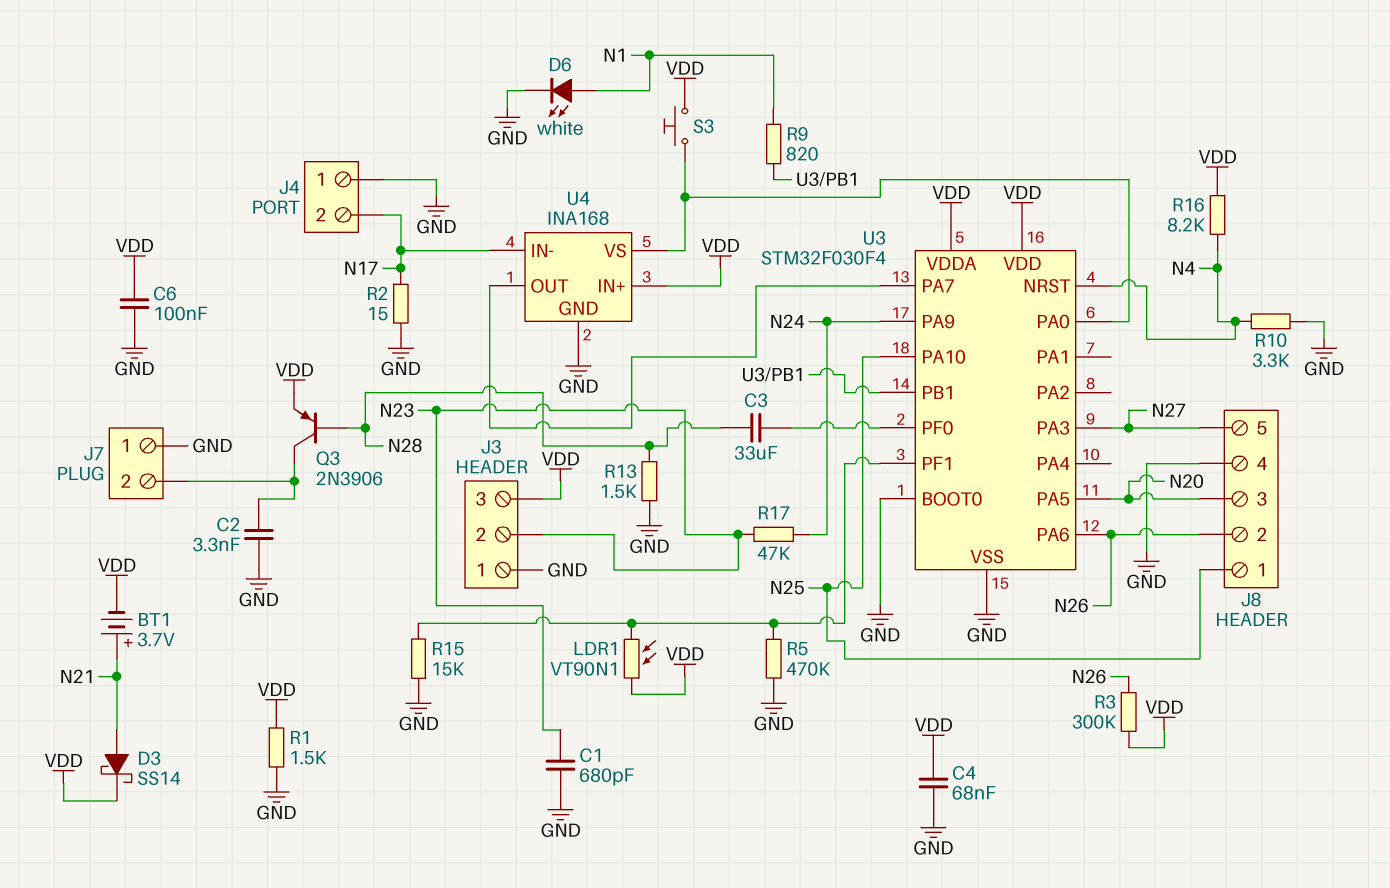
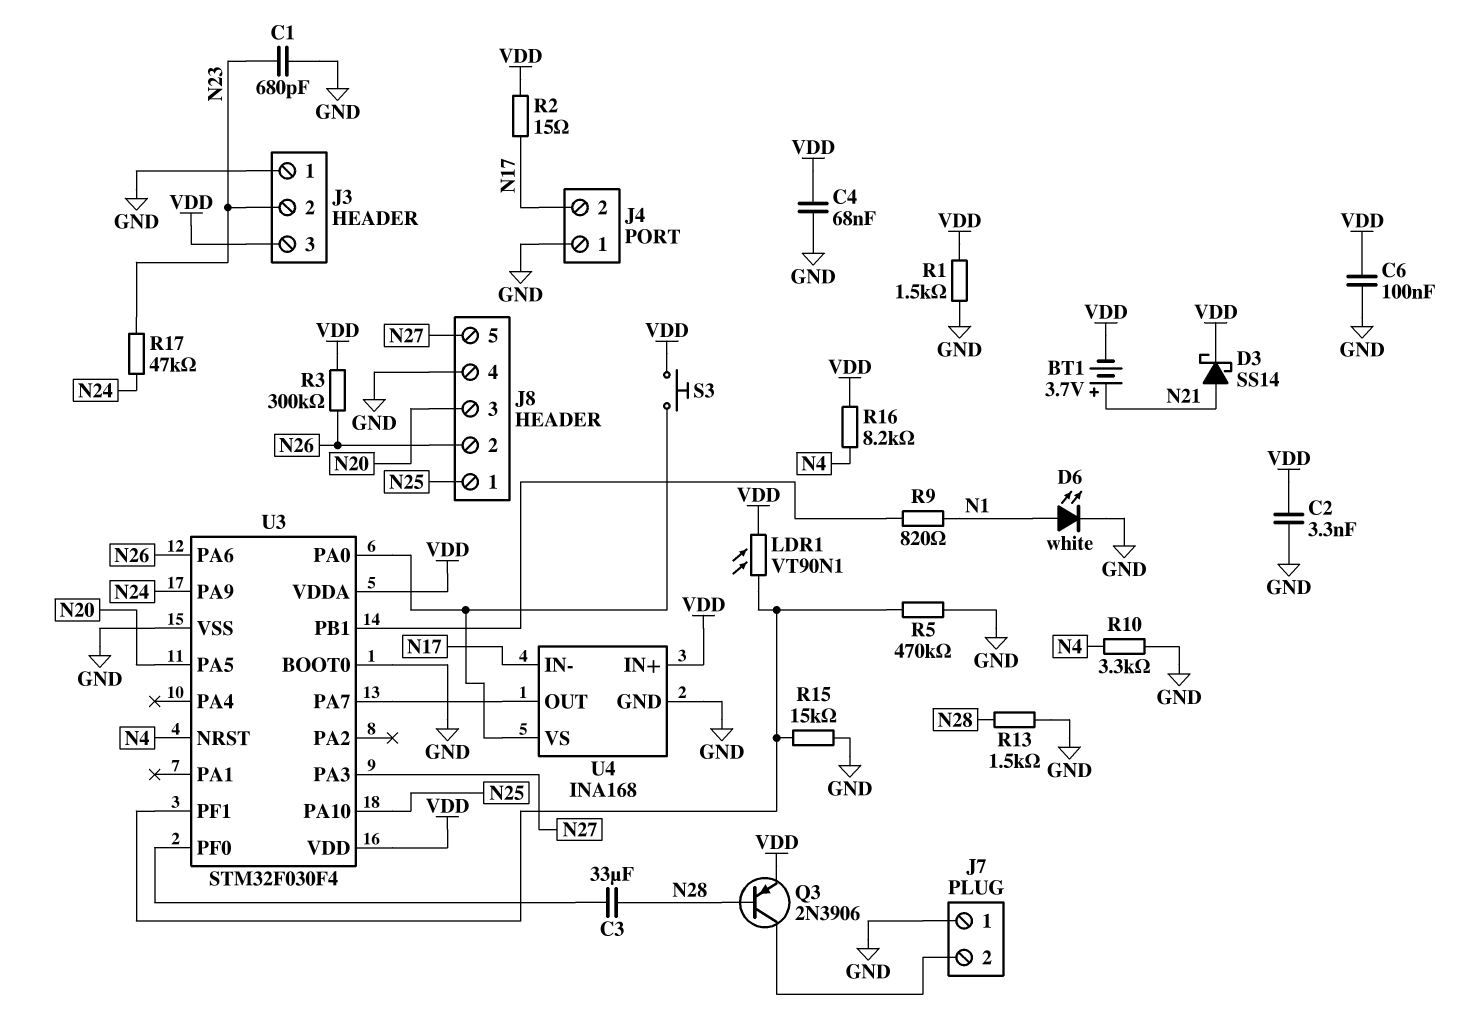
C2: 3.3nF (GND, J7/2) -> 3.3nF (GND, VDD)
R2: 15 (GND, N17) -> 15 (N17, VDD)

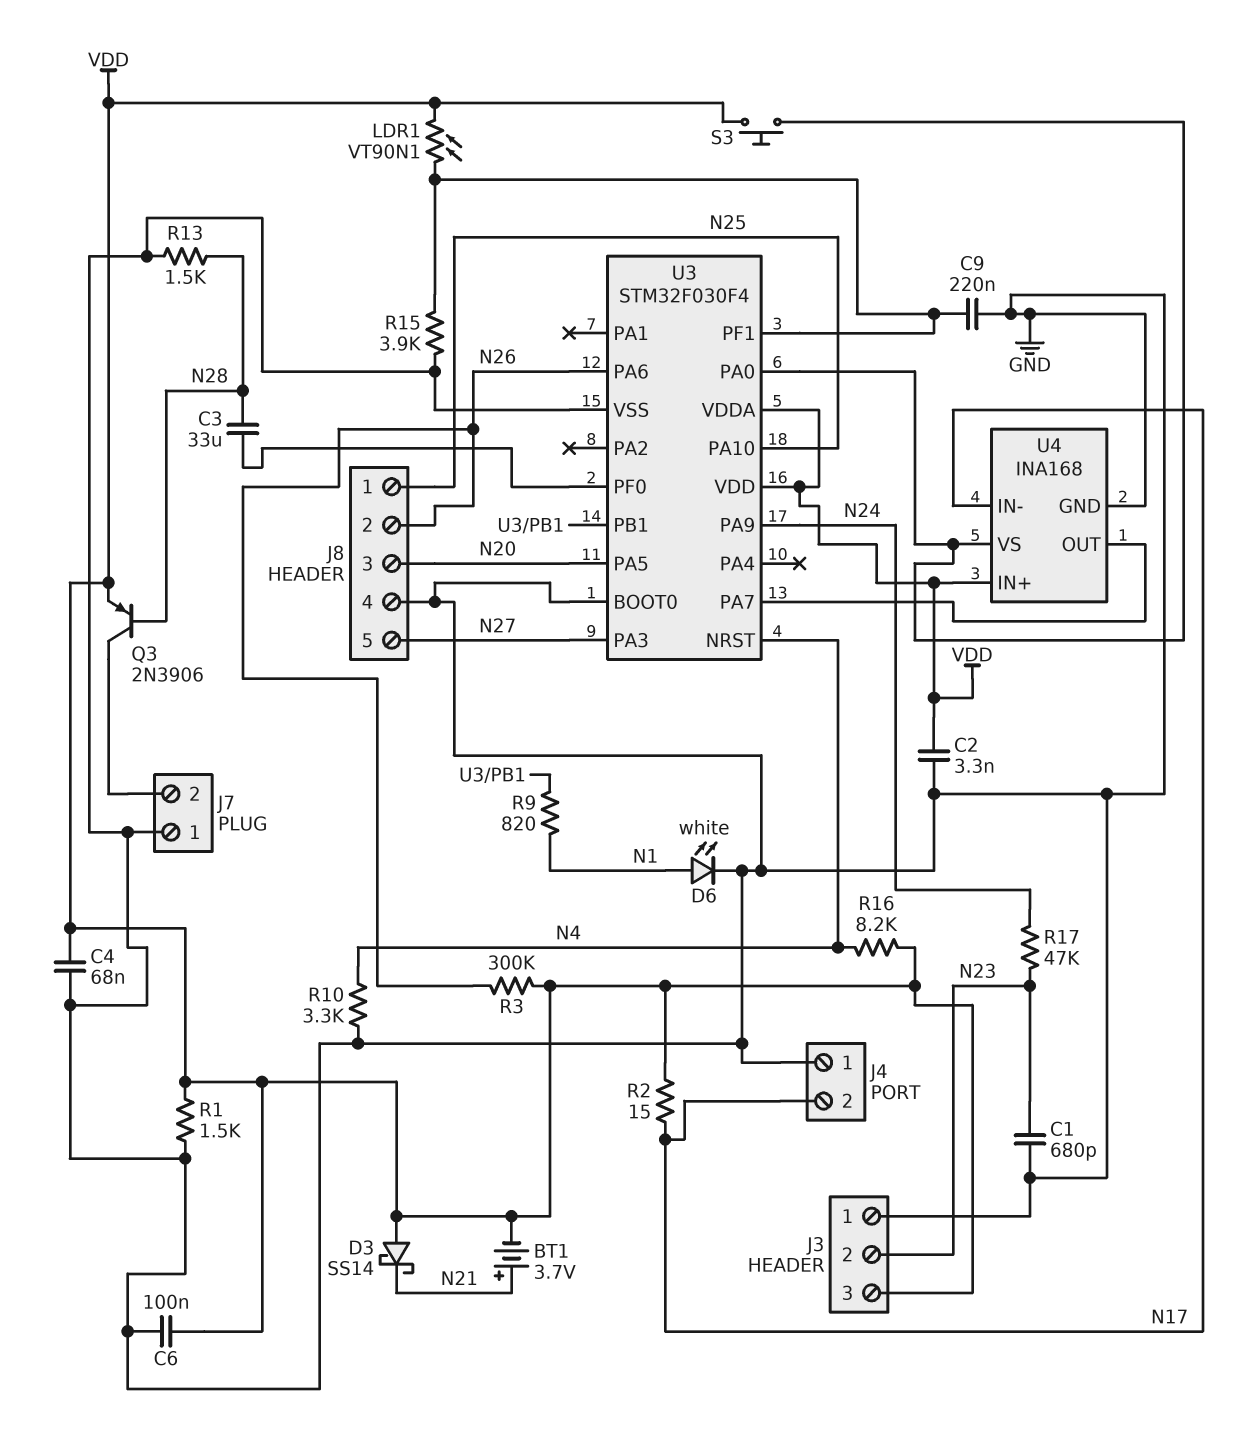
C9: none -> 220nF (GND, U3/PF1)
D3: schottky SS14 (A N21, K VDD) -> schottky SS14 (A VDD, K N21)
R5: 470k (GND, U3/PF1) -> none
R15: 15k (GND, U3/PF1) -> 3.9k (GND, U3/PF1)

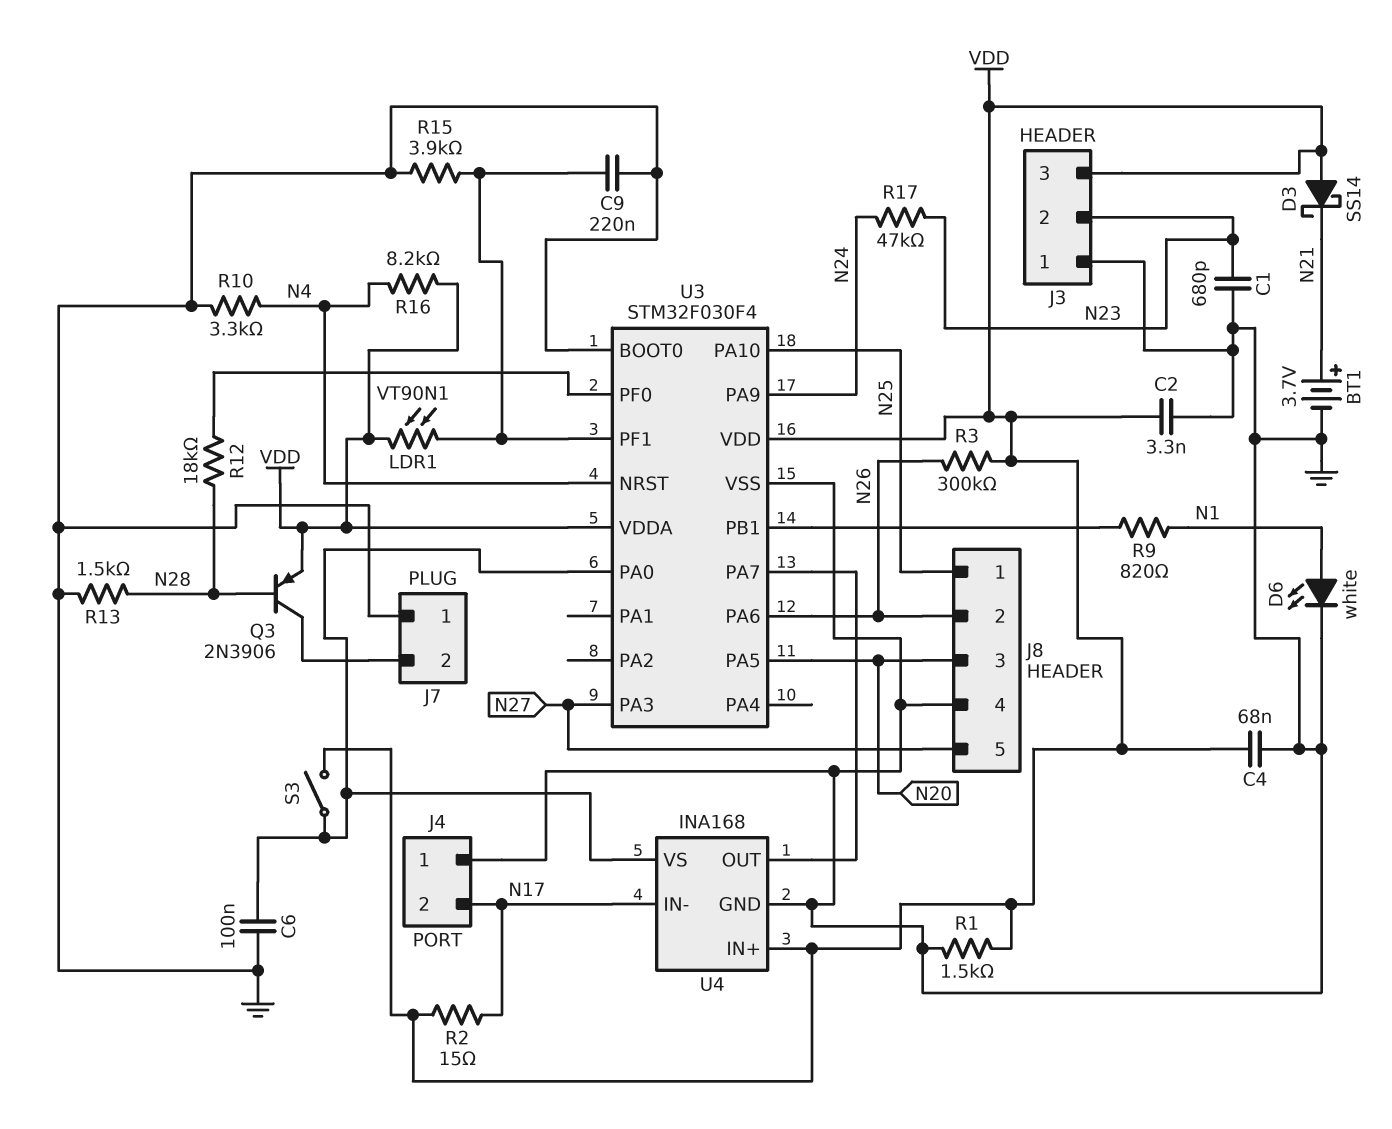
BT1: 3.7V (plus N21, minus VDD) -> 3.7V (plus N21, minus GND)
C3: 33uF (N28, U3/PF0) -> none
C6: 100nF (GND, VDD) -> 100nF (GND, U3/PA0)
R12: none -> 18k (N28, U3/PF0)
S3: button (U3/PA0, VDD) -> switch (U3/PA0, VDD)

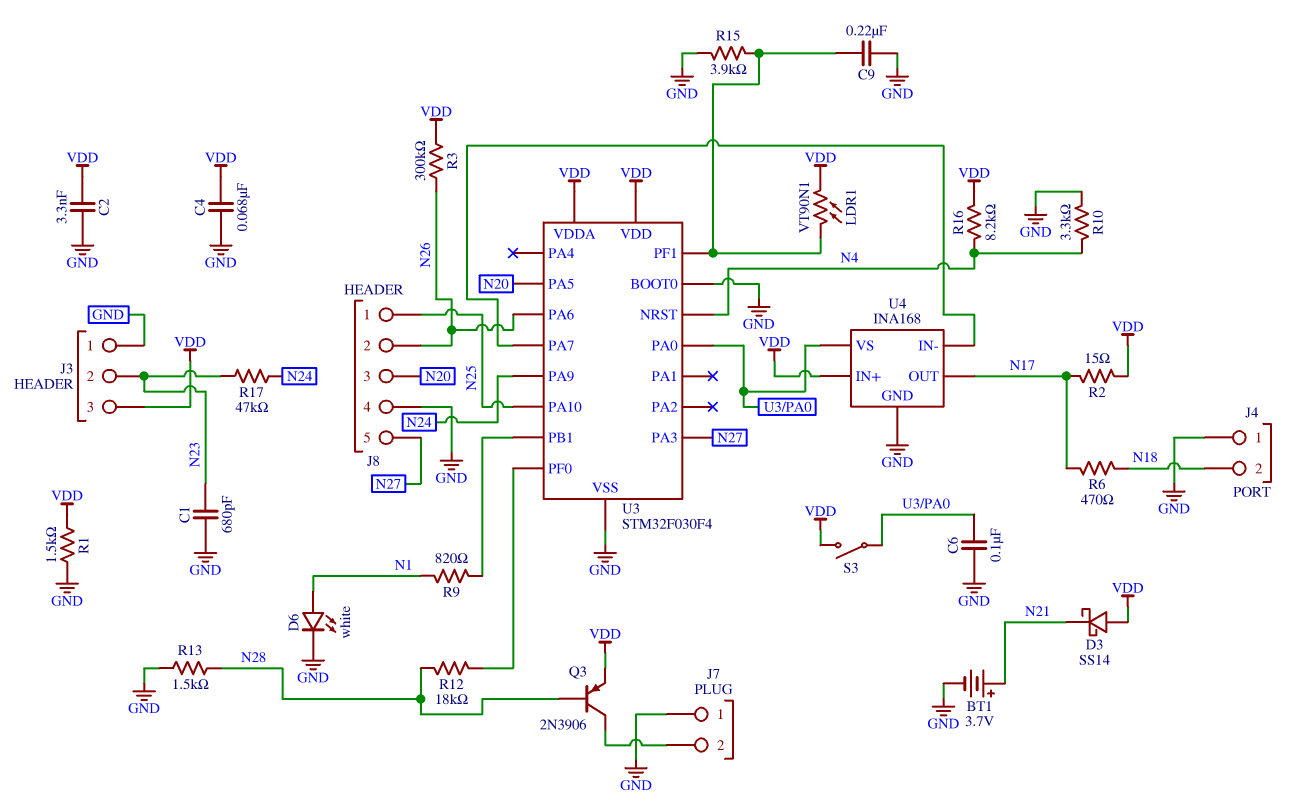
J4 pin 2: N17 -> N18
R6: none -> 470 (N17, N18)
U4 pin IN-: N17 -> U3/PA7
U4 pin OUT: U3/PA7 -> N17

